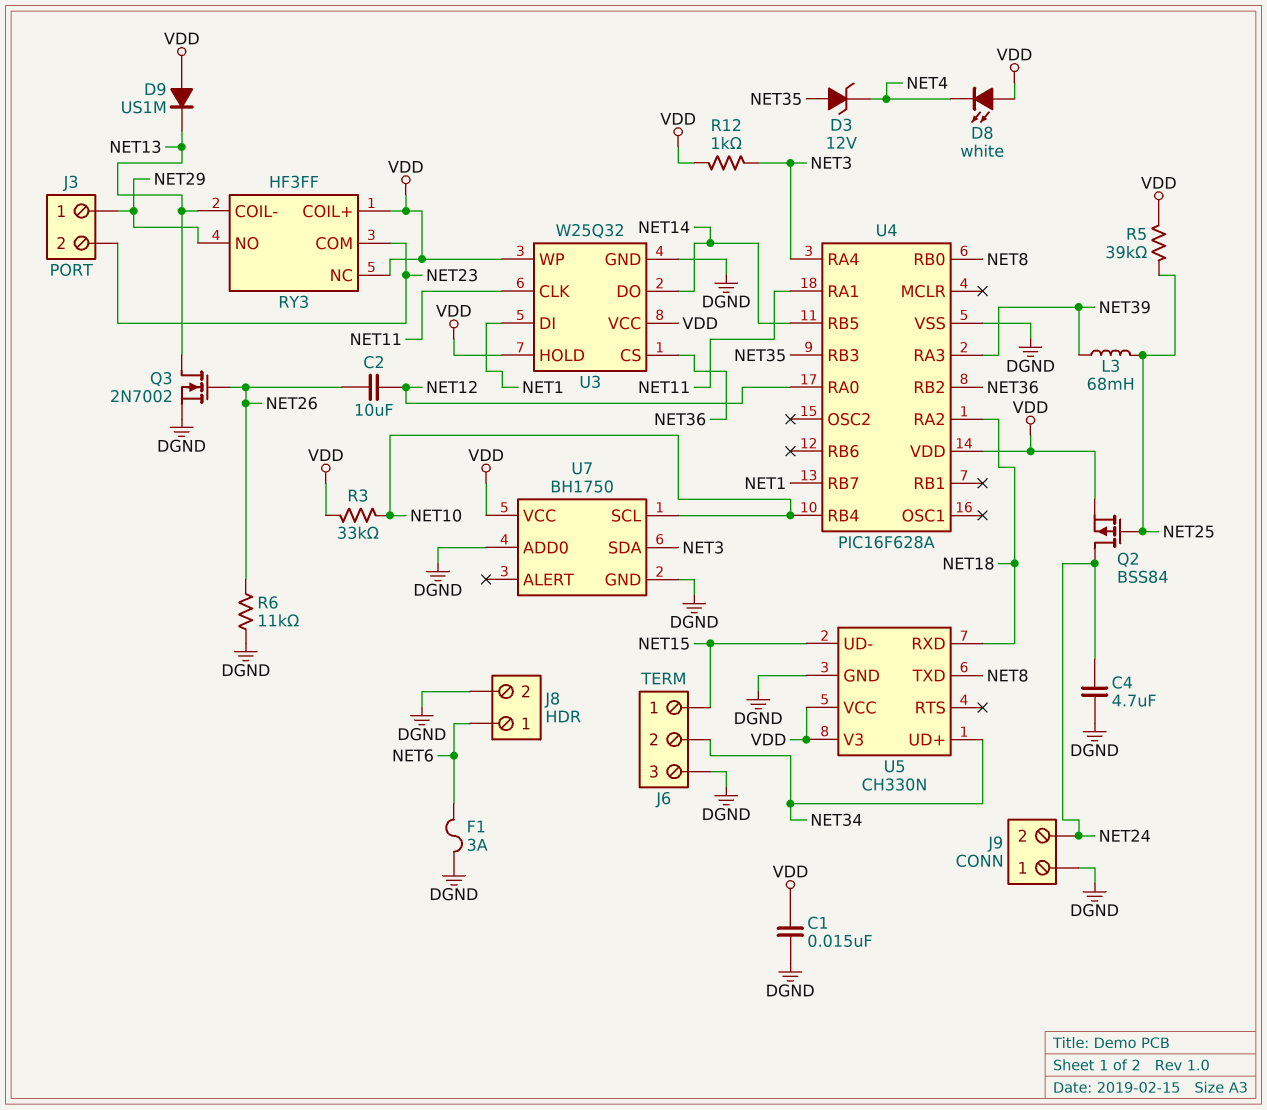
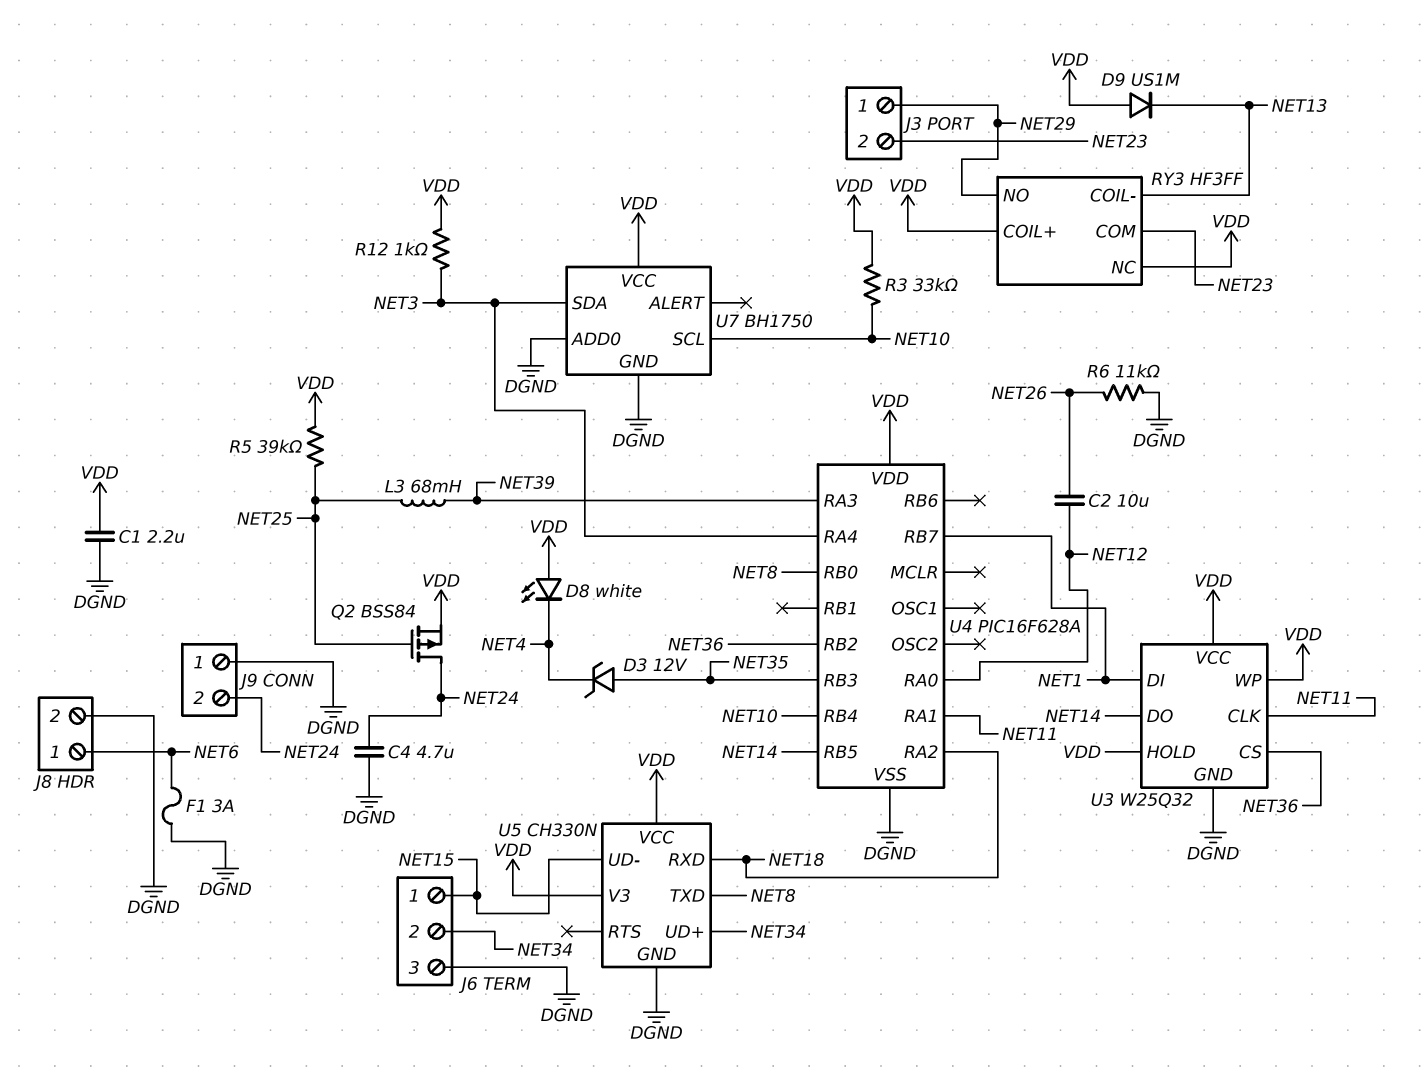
C1: 15nF (DGND, VDD) -> 2.2uF (DGND, VDD)
Q3: NMOS 2N7002 (G NET26, D NET13, S DGND) -> none

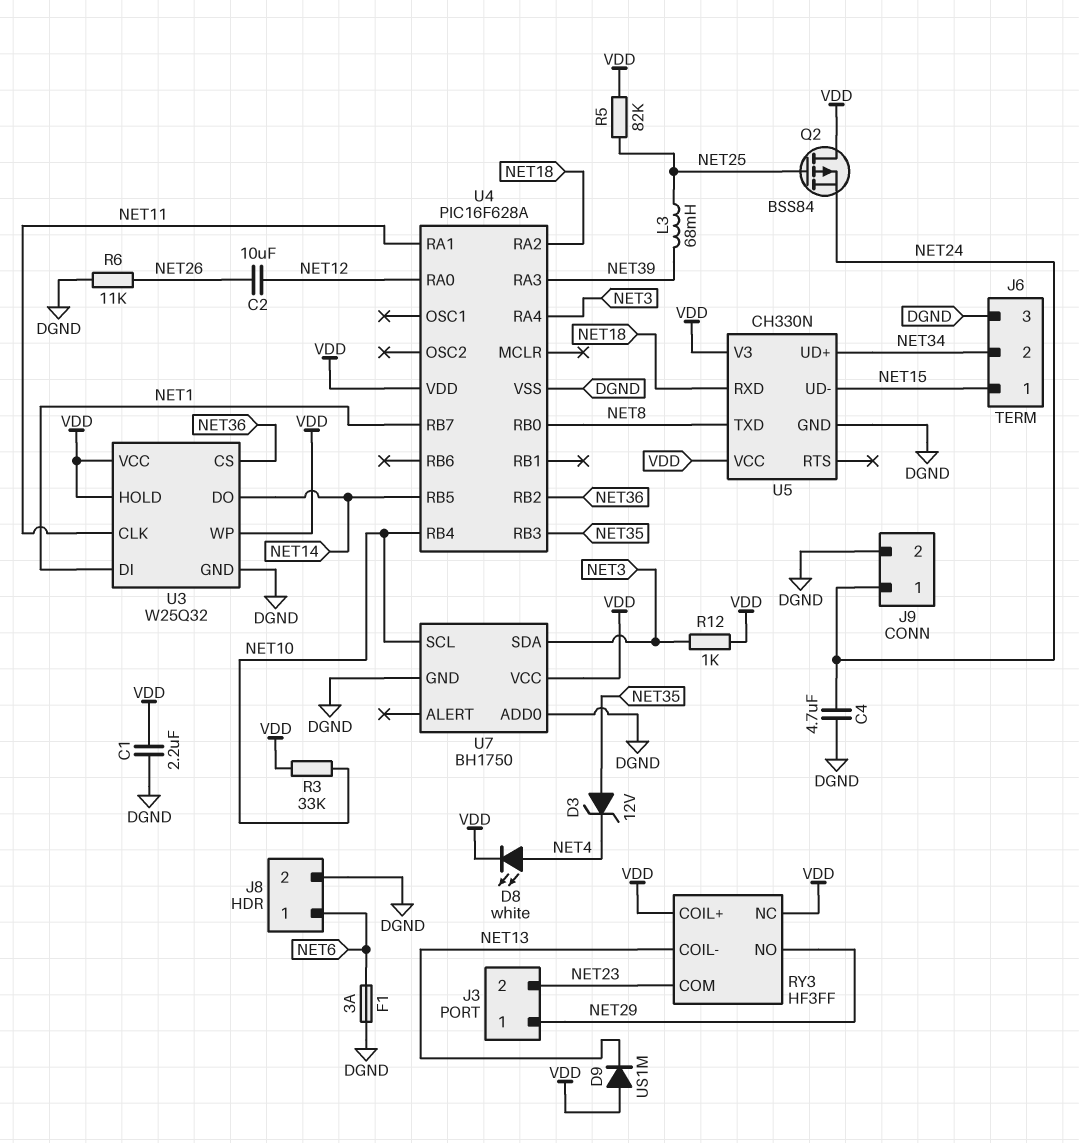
D8: LED white (A VDD, K NET4) -> LED white (A NET4, K VDD)
J9 pin 1: DGND -> NET24
J9 pin 2: NET24 -> DGND
Q2: PMOS BSS84 (G NET25, D NET24, S VDD) -> PMOS BSS84 (G NET25, D VDD, S NET24)
R5: 39k (NET25, VDD) -> 82k (NET25, VDD)

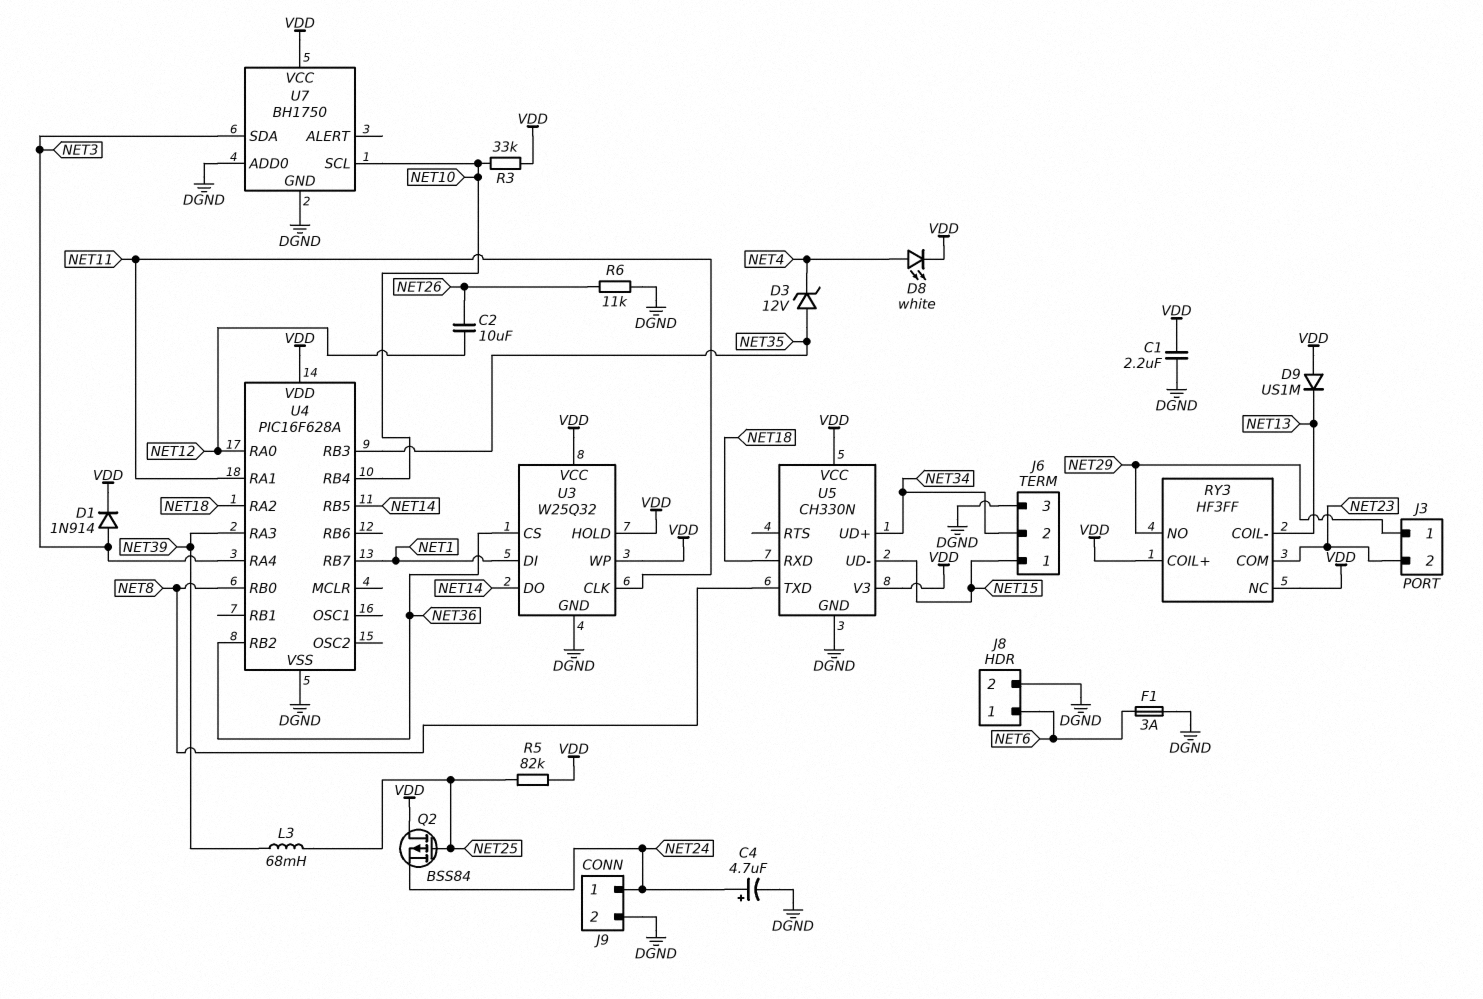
C4: 4.7uF (DGND, NET24) -> 4.7uF (plus NET24, minus DGND)
D1: none -> diode 1N914 (A NET3, K VDD)
R12: 1k (NET3, VDD) -> none

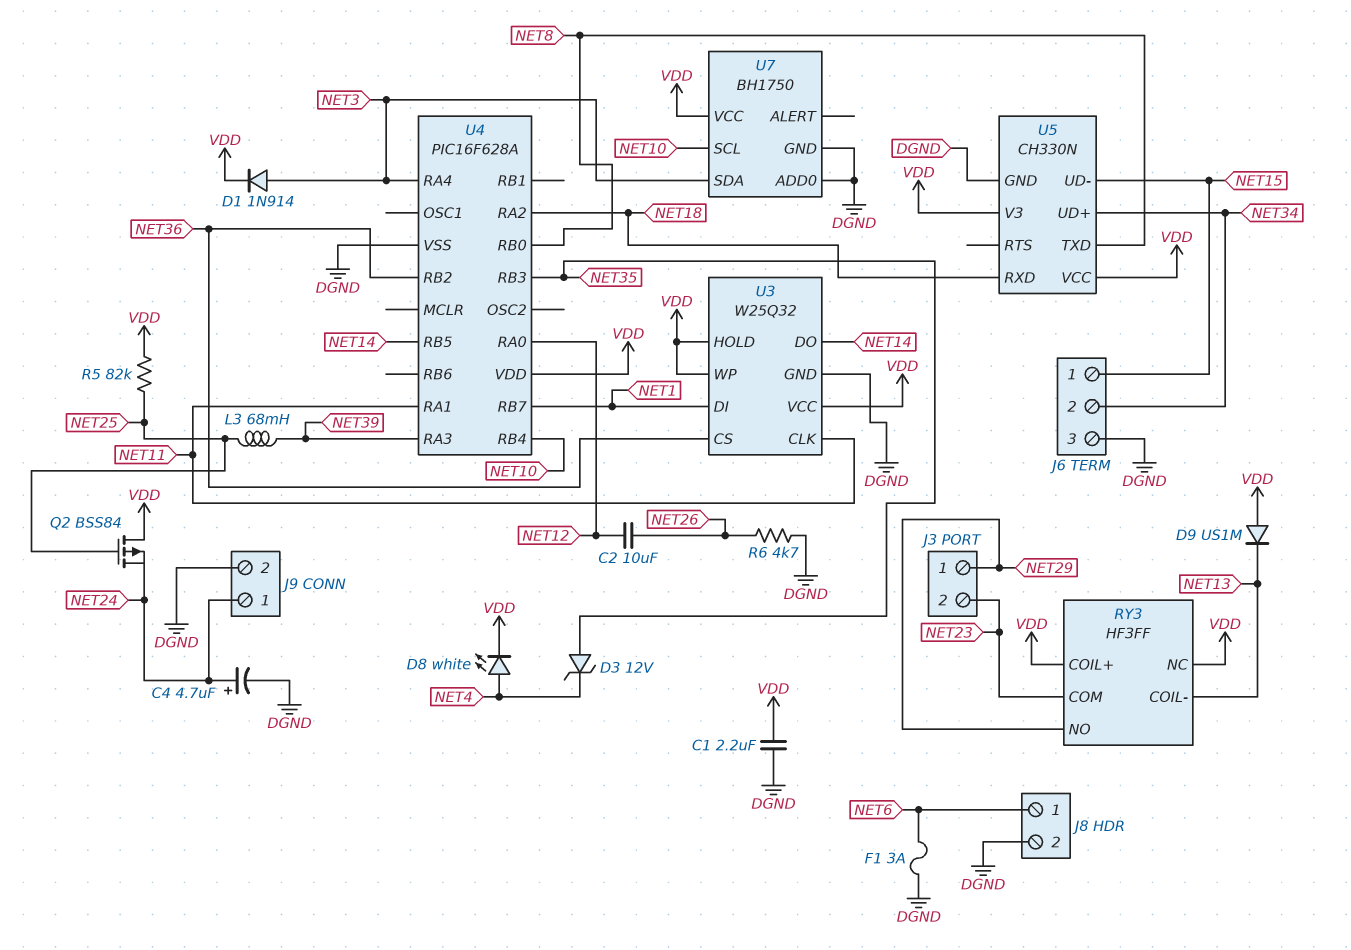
R3: 33k (NET10, VDD) -> none
R6: 11k (DGND, NET26) -> 4.7k (DGND, NET26)

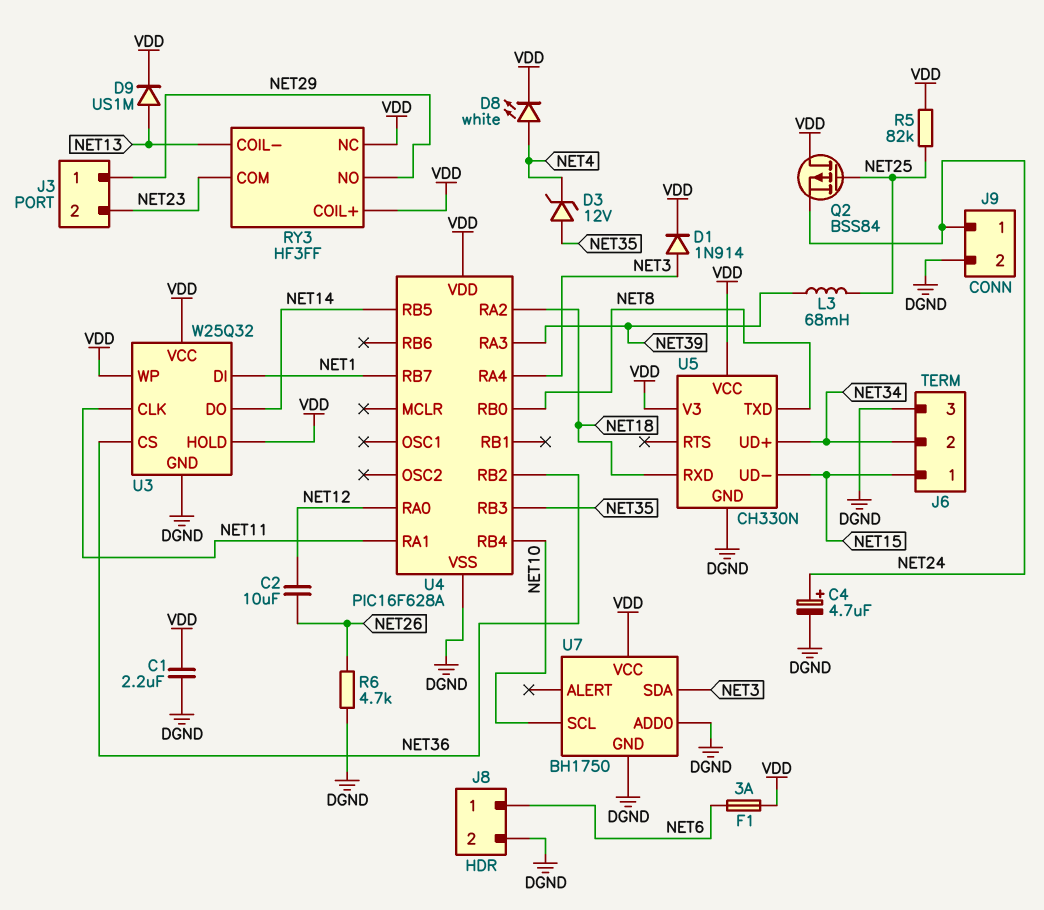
D9: diode US1M (A VDD, K NET13) -> diode US1M (A NET13, K VDD)
F1: 3A (DGND, NET6) -> 3A (NET6, VDD)

